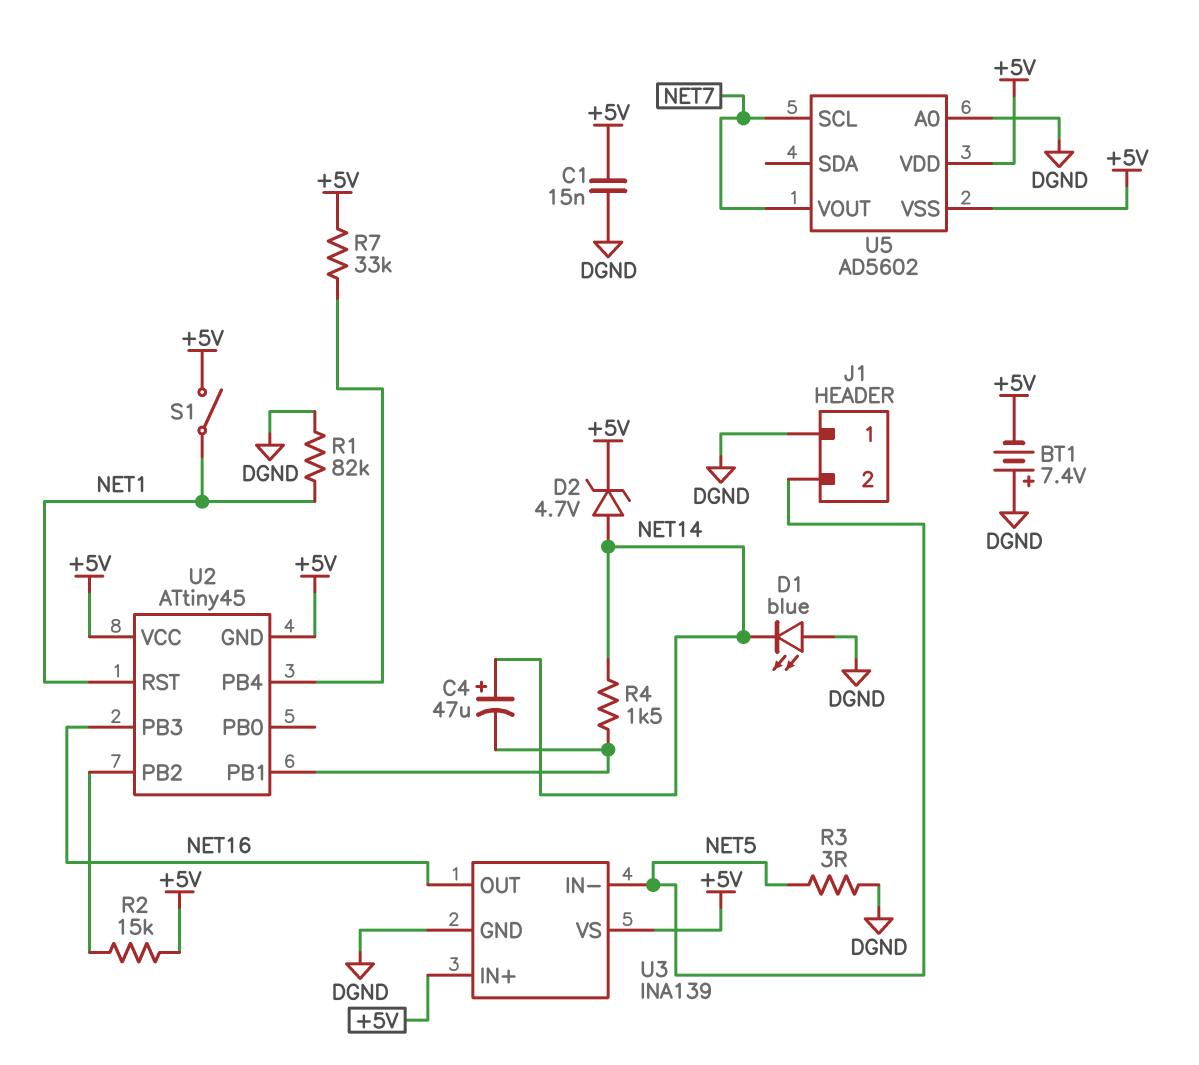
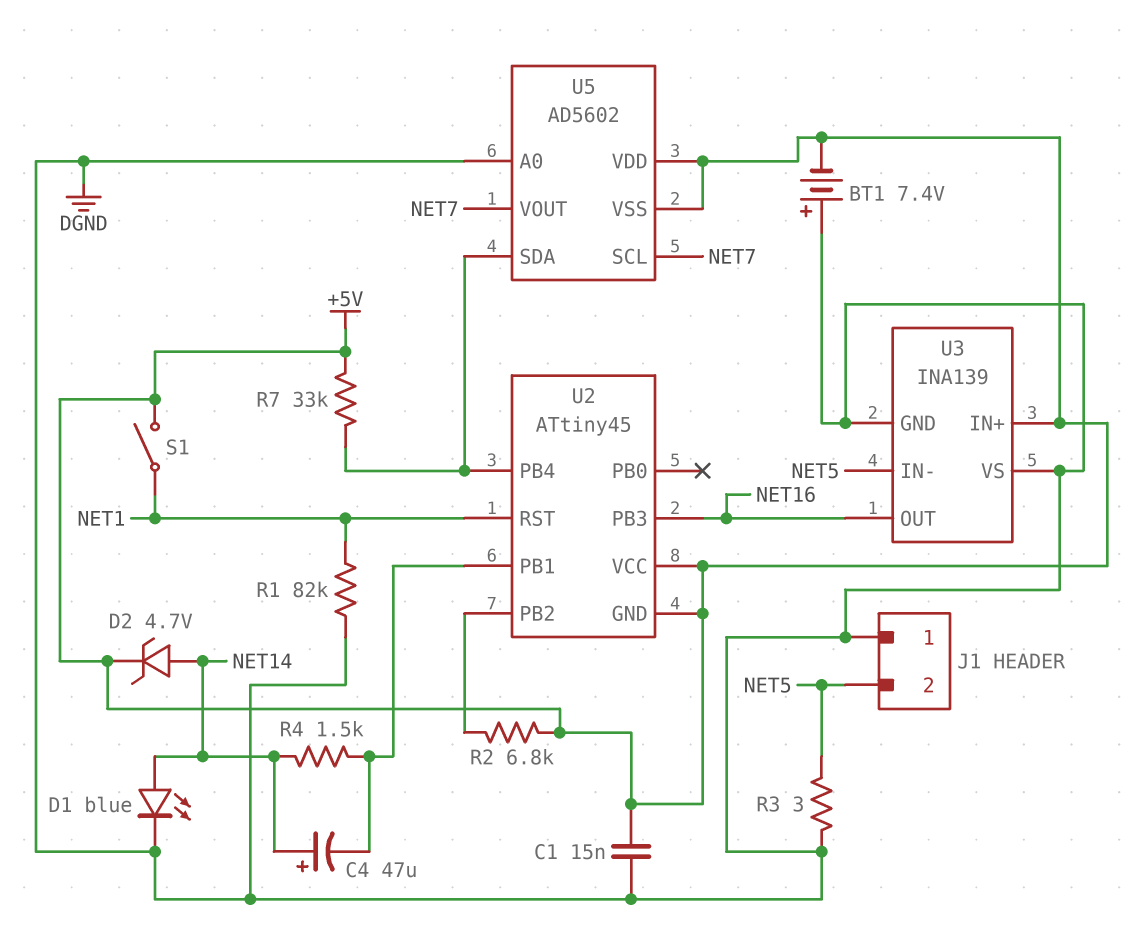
D1: LED blue (A DGND, K NET14) -> LED blue (A NET14, K DGND)
R2: 15k (+5V, U2/PB2) -> 6.8k (+5V, U2/PB2)
U3 pin VS: +5V -> DGND
U5 pin SDA: none -> U2/PB4

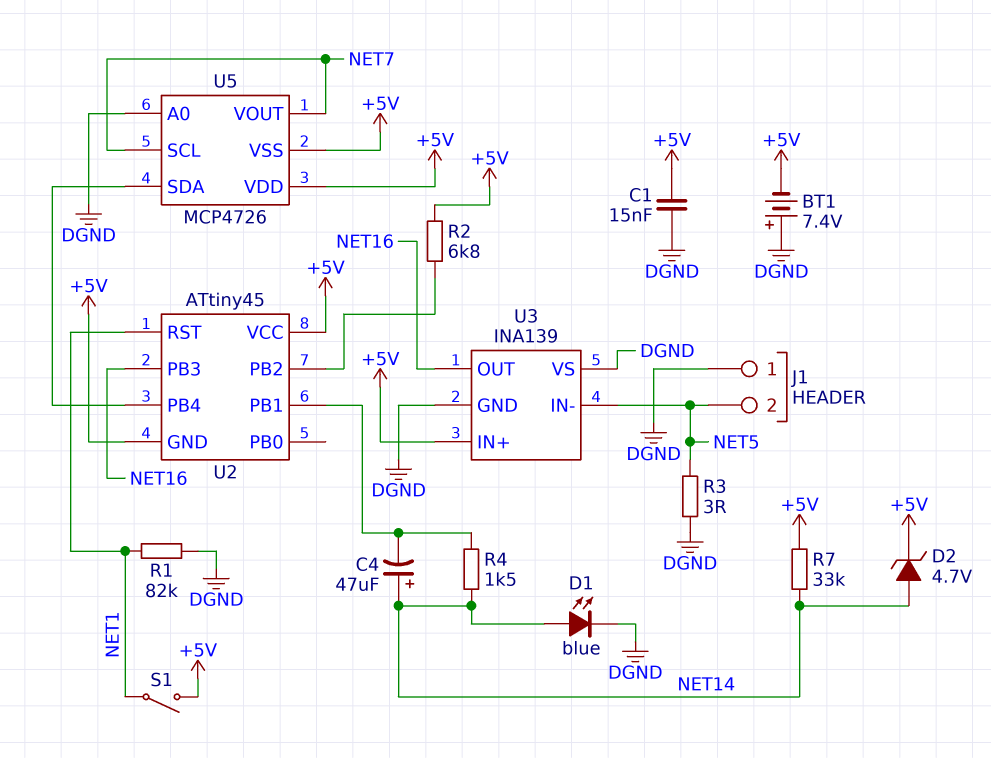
R7: 33k (+5V, U2/PB4) -> 33k (+5V, NET14)
U5: AD5602 -> MCP4726

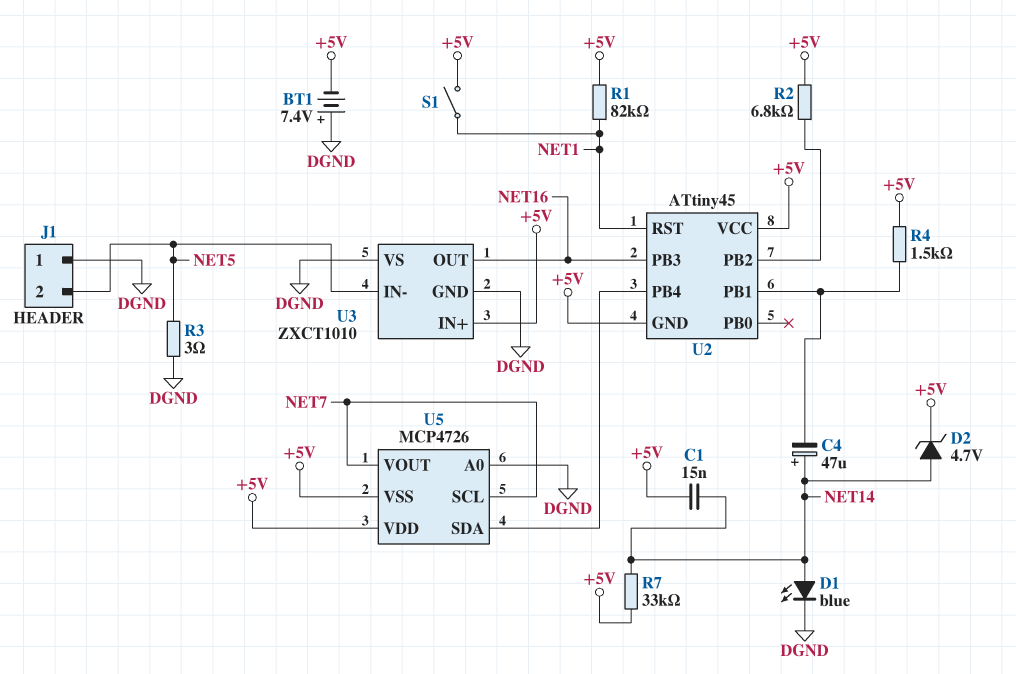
C1: 15nF (+5V, DGND) -> 15nF (+5V, NET14)
R1: 82k (DGND, NET1) -> 82k (+5V, NET1)
R4: 1.5k (NET14, U2/PB1) -> 1.5k (+5V, U2/PB1)
U3: INA139 -> ZXCT1010

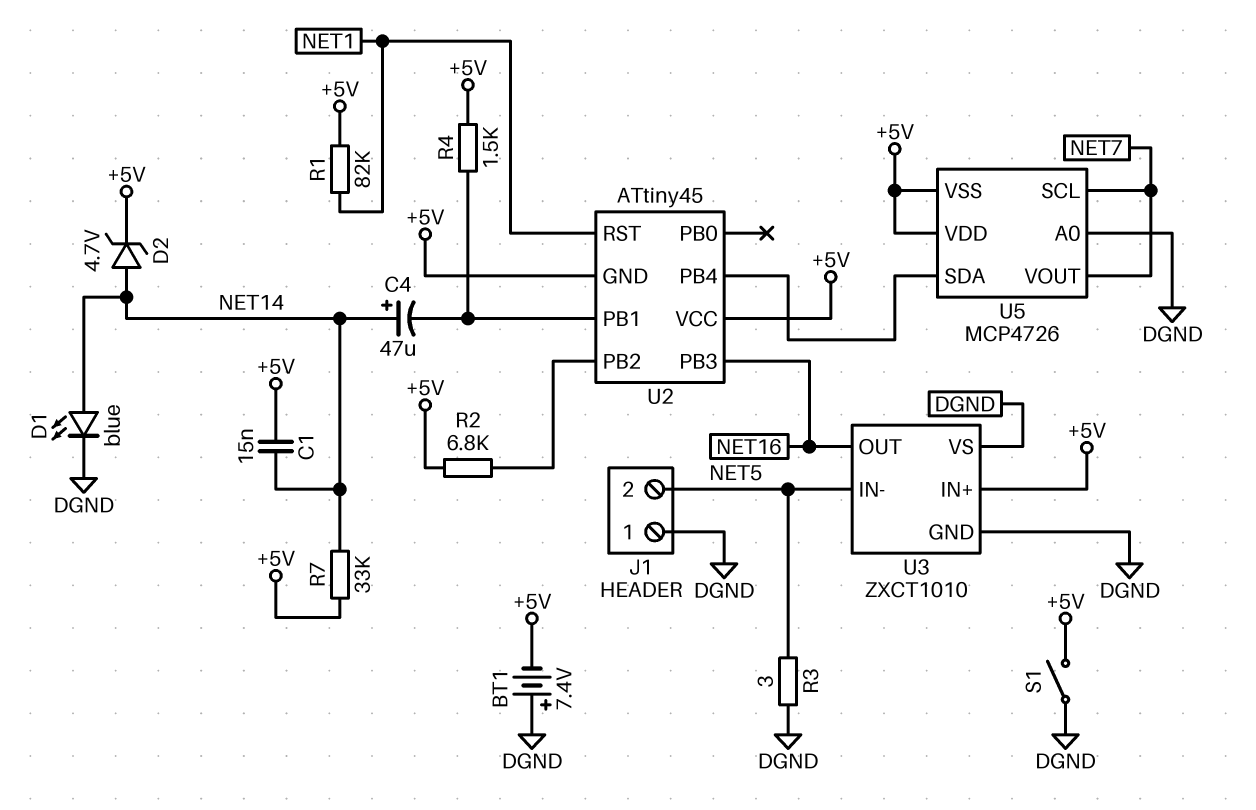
S1: switch (+5V, NET1) -> switch (+5V, DGND)

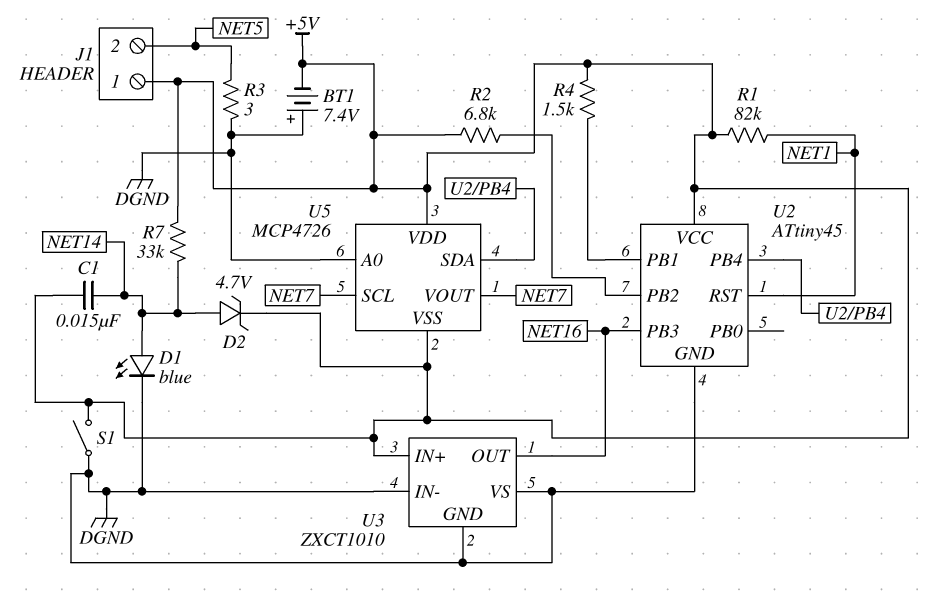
C4: 47uF (plus NET14, minus U2/PB1) -> none
J1 pin 1: DGND -> +5V
U2 pin GND: +5V -> DGND
U3 pin IN-: NET5 -> DGND

